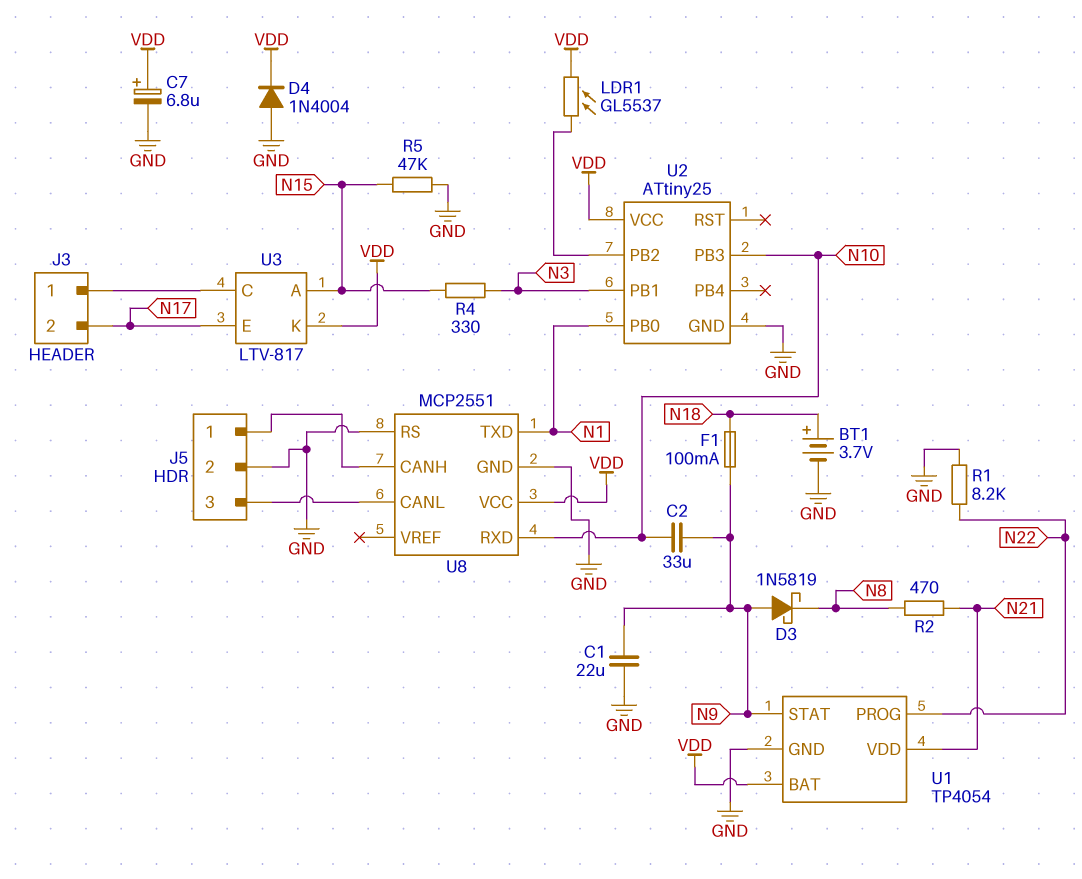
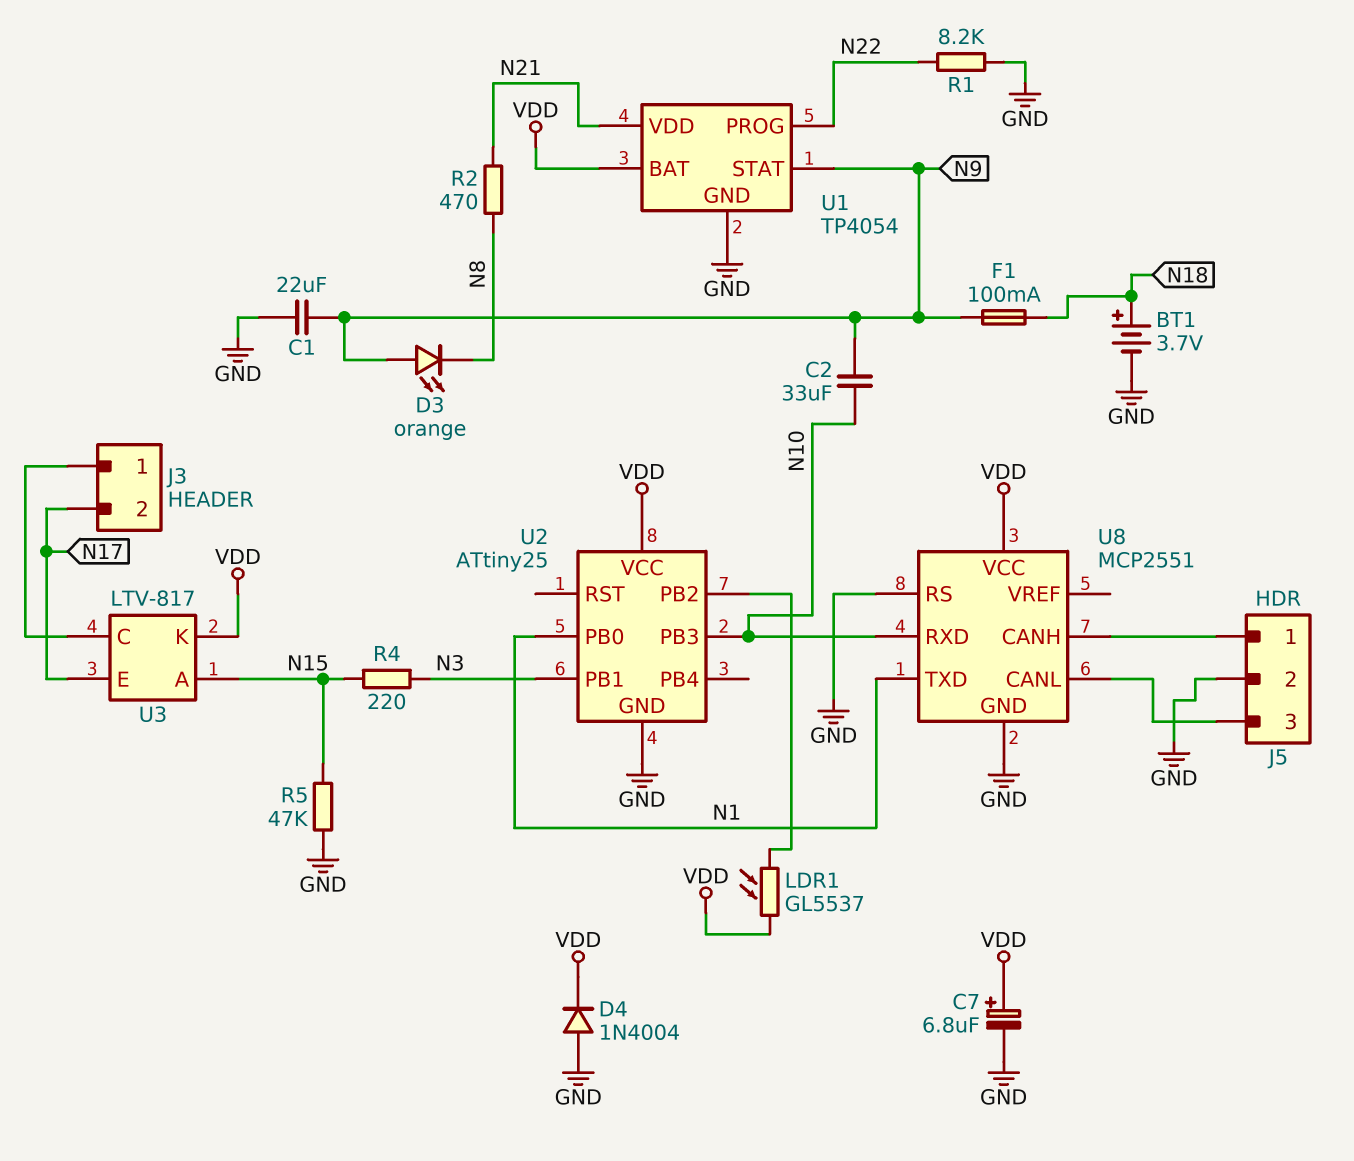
D3: schottky 1N5819 (A N9, K N8) -> LED orange (A N9, K N8)
R4: 330 (N3, N15) -> 220 (N3, N15)

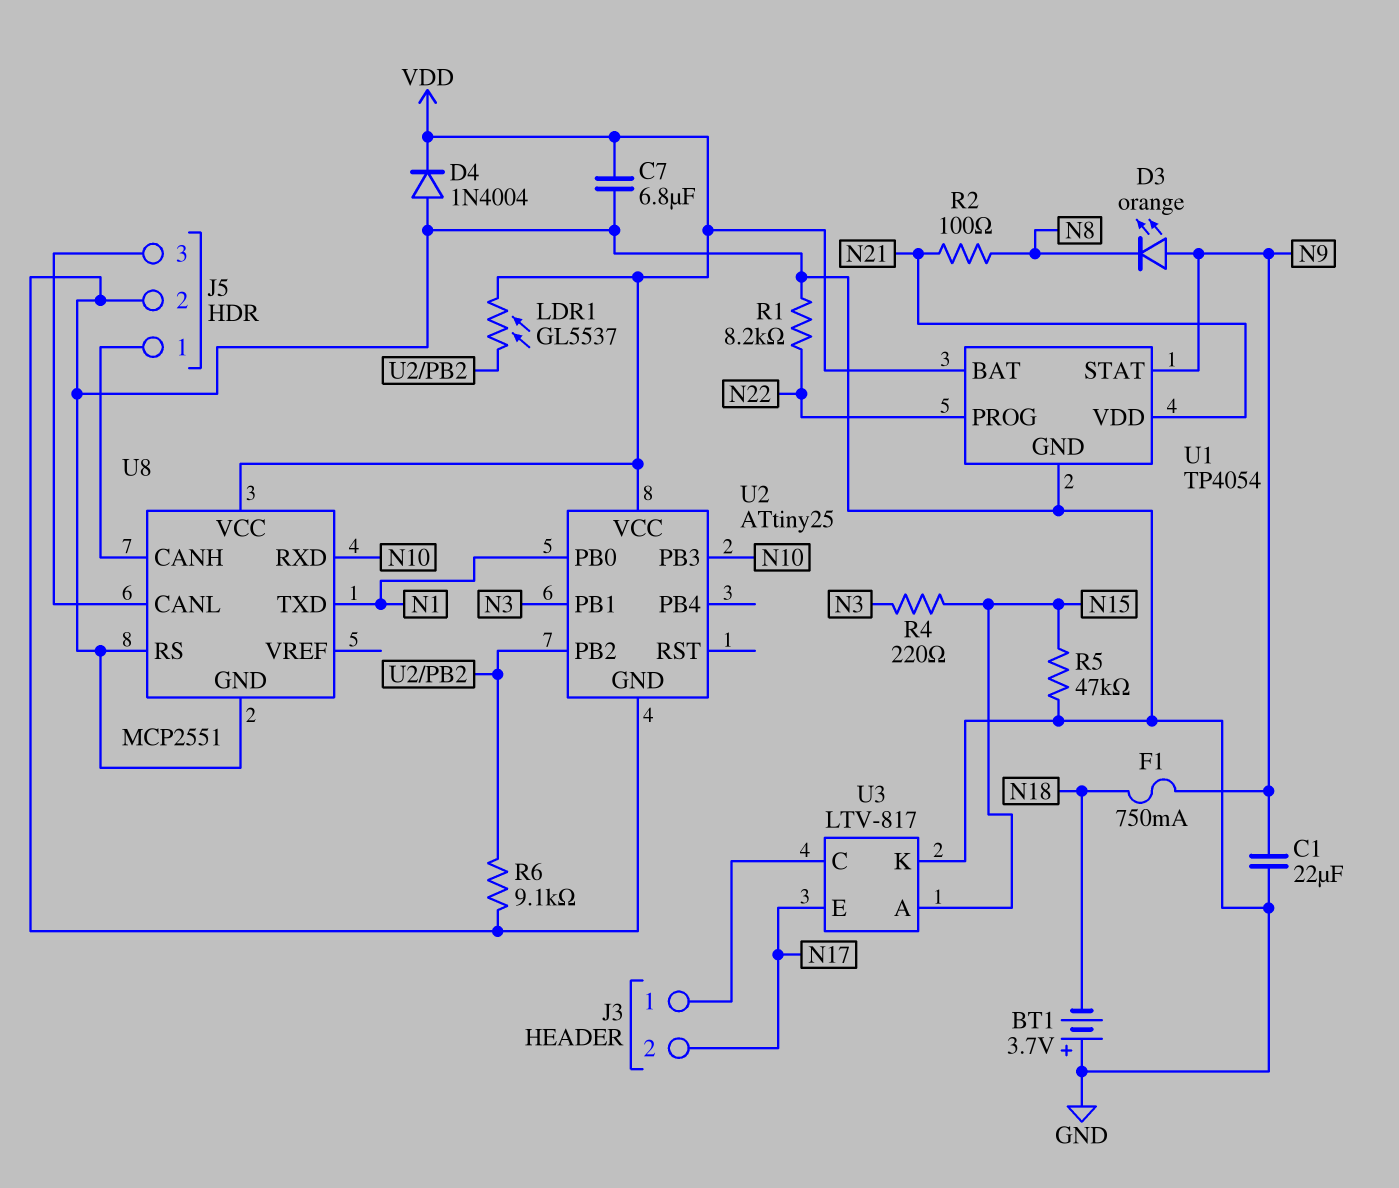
BT1: 3.7V (plus N18, minus GND) -> 3.7V (plus GND, minus N18)
C2: 33uF (N9, N10) -> none
C7: 6.8uF (plus VDD, minus GND) -> 6.8uF (GND, VDD)
F1: 100mA (N9, N18) -> 750mA (N9, N18)
R2: 470 (N8, N21) -> 100 (N8, N21)
R6: none -> 9.1k (GND, U2/PB2)
U3 pin K: VDD -> GND

